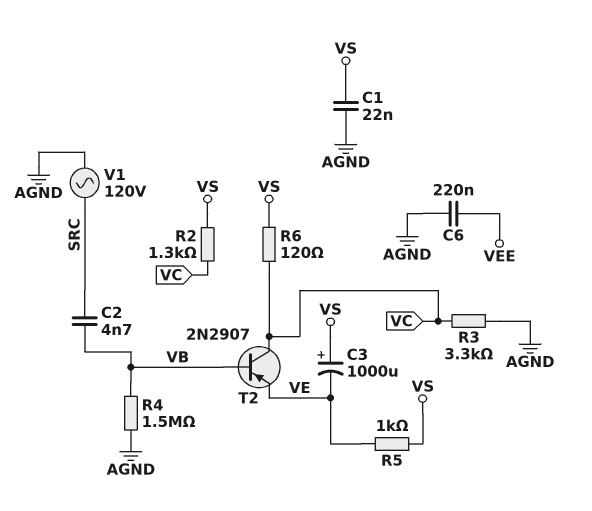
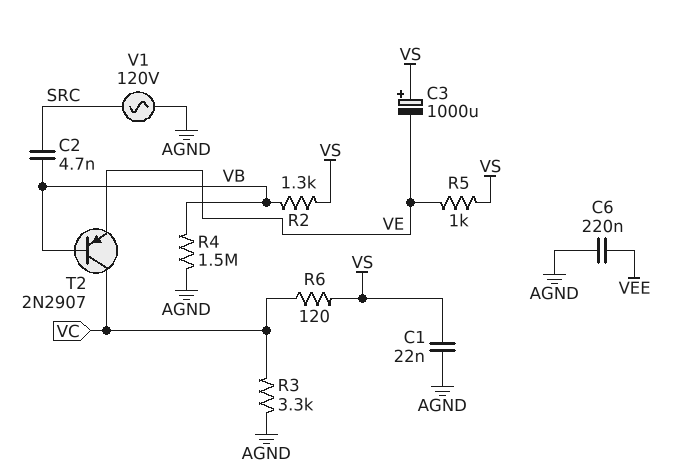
R2: 1.3k (VC, VS) -> 1.3k (VB, VS)

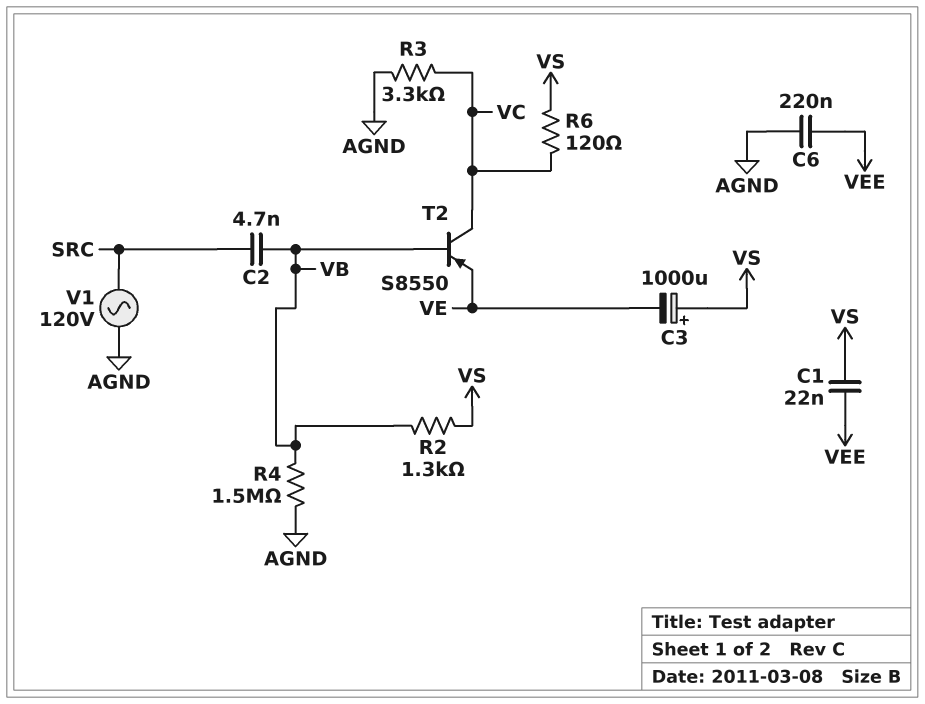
C1: 22nF (AGND, VS) -> 22nF (VEE, VS)
R5: 1k (VE, VS) -> none
T2: PNP 2N2907 (B VB, C VC, E VE) -> PNP S8550 (B VB, C VC, E VE)

